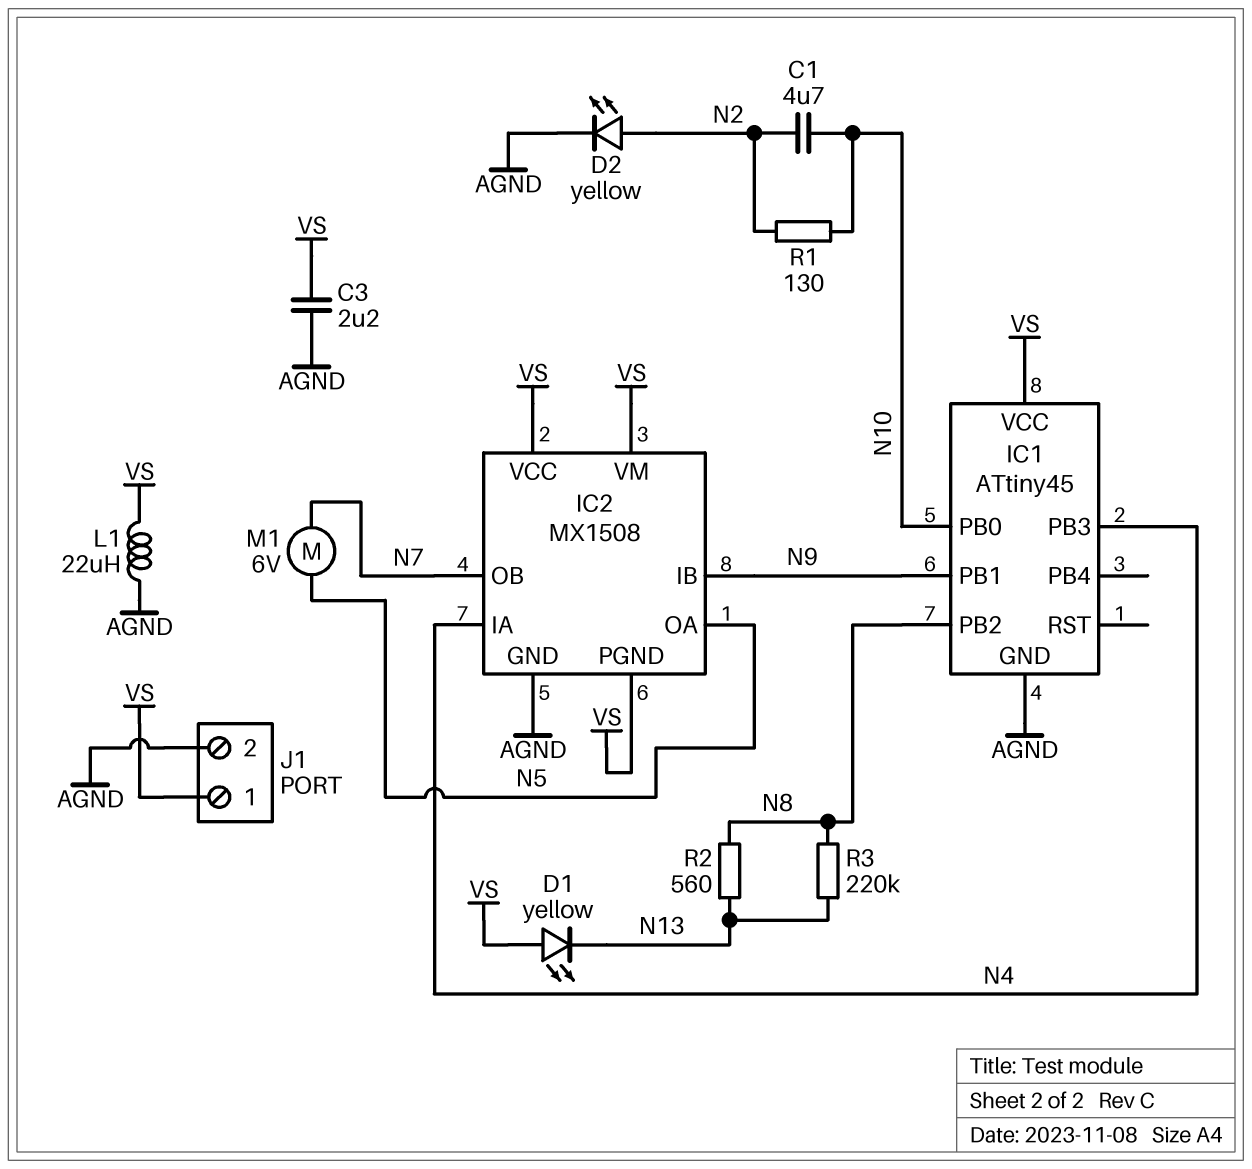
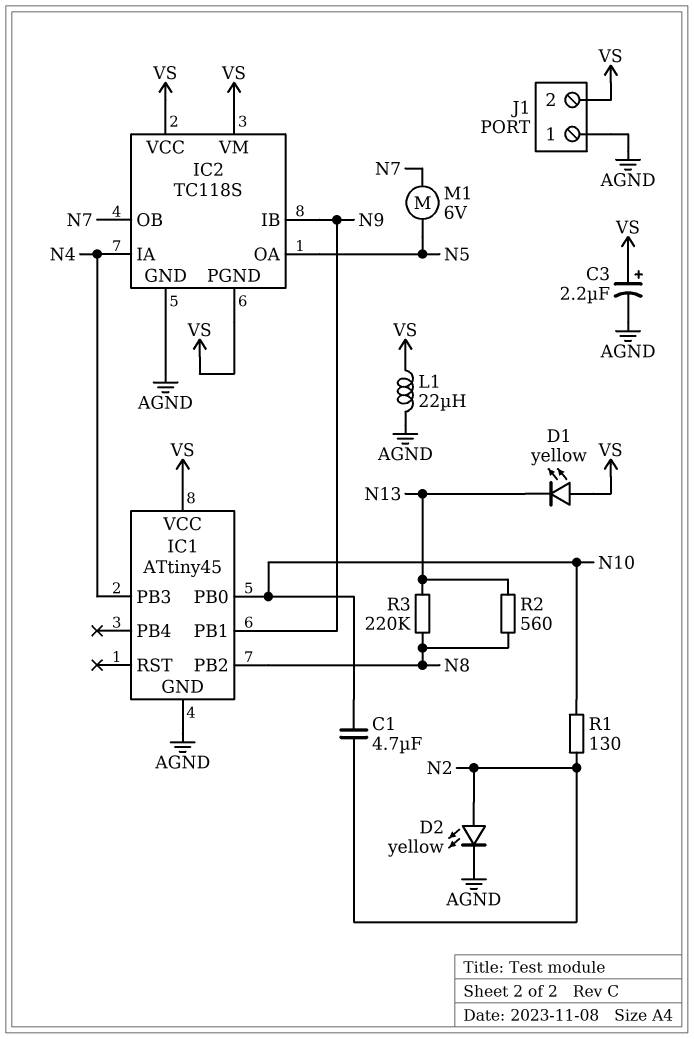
C3: 2.2uF (AGND, VS) -> 2.2uF (plus VS, minus AGND)
IC2: MX1508 -> TC118S
J1 pin 1: VS -> AGND
J1 pin 2: AGND -> VS

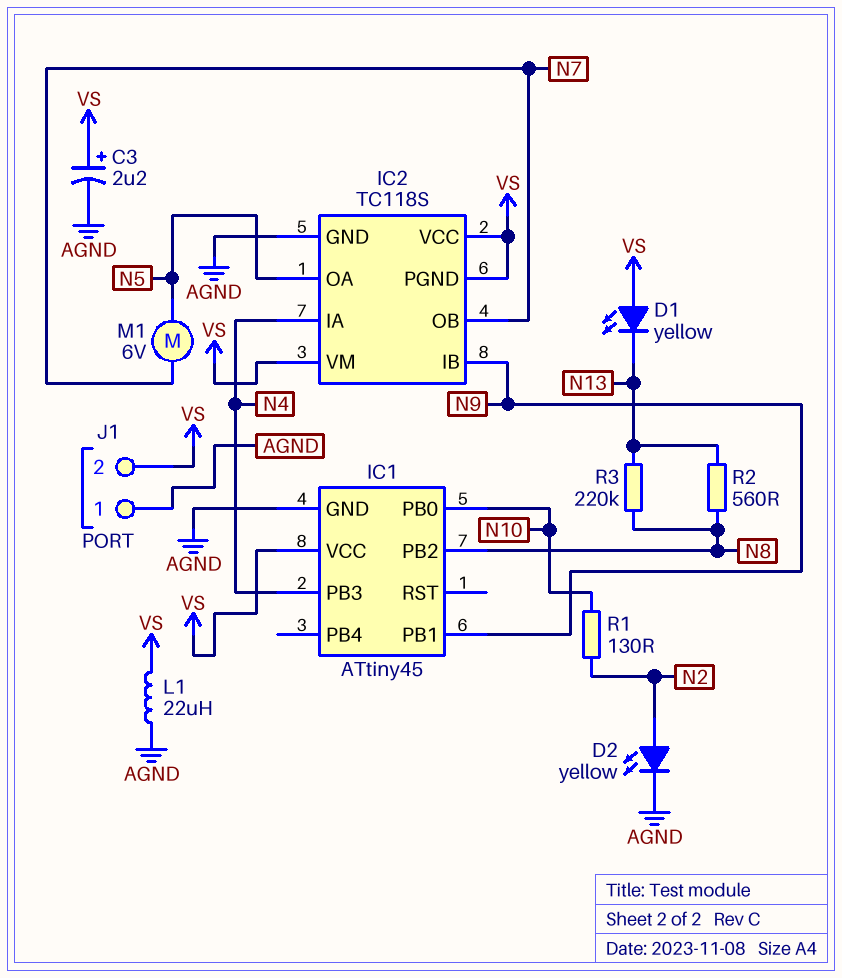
C1: 4.7uF (N2, N10) -> none

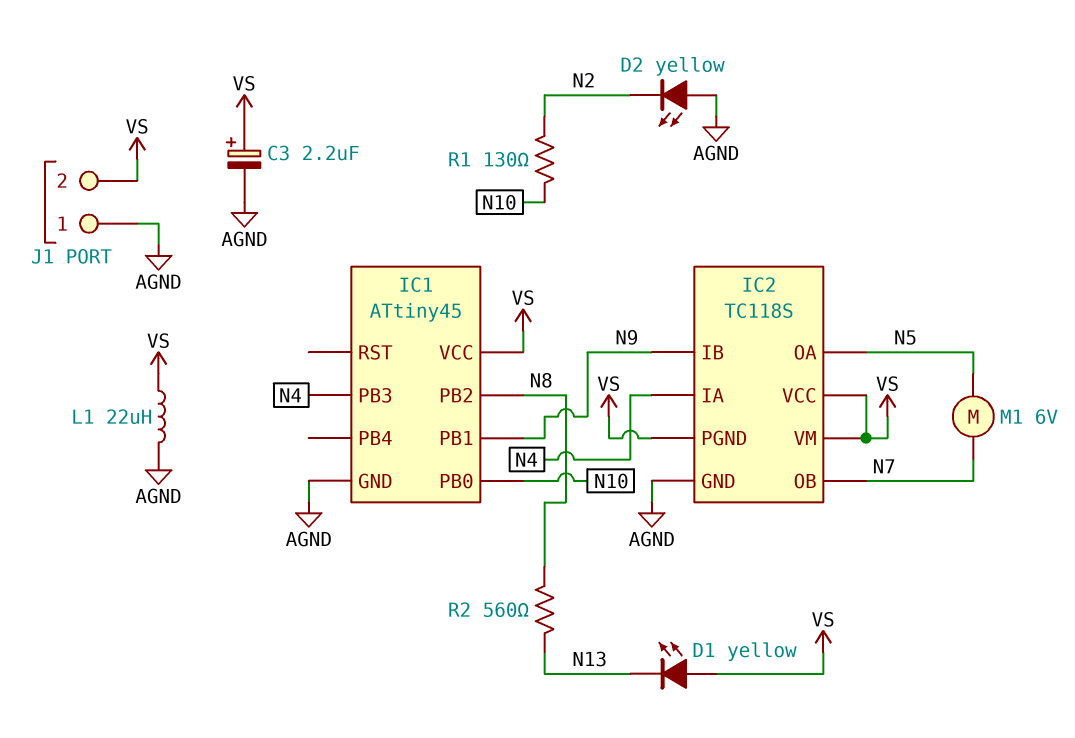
D2: LED yellow (A N2, K AGND) -> LED yellow (A AGND, K N2)
R3: 220k (N8, N13) -> none

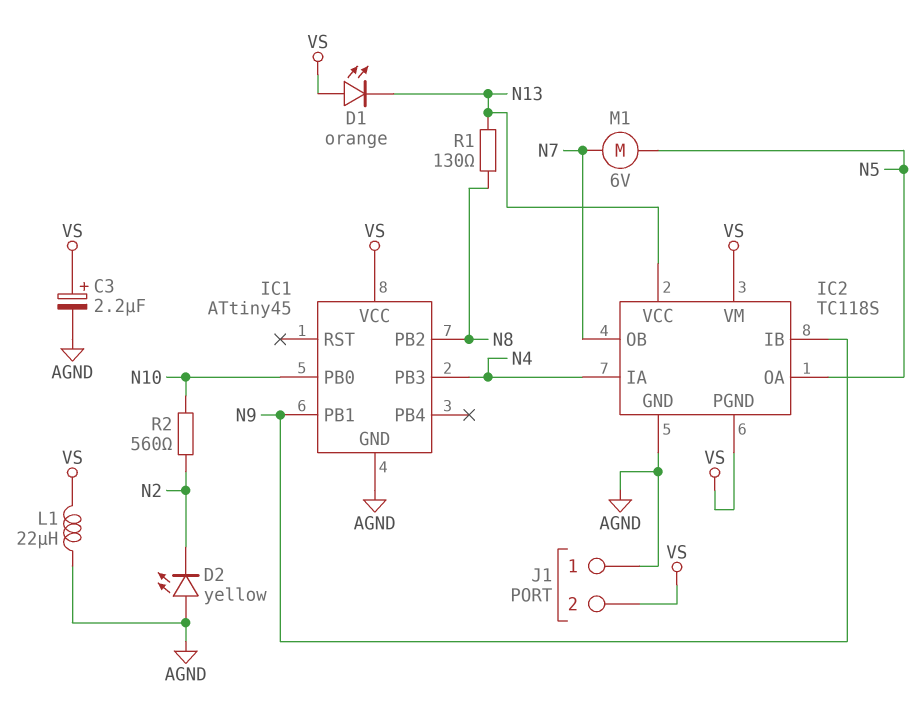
D1: LED yellow (A VS, K N13) -> LED orange (A VS, K N13)
IC2 pin VCC: VS -> N13
R1: 130 (N2, N10) -> 130 (N8, N13)
R2: 560 (N8, N13) -> 560 (N2, N10)

